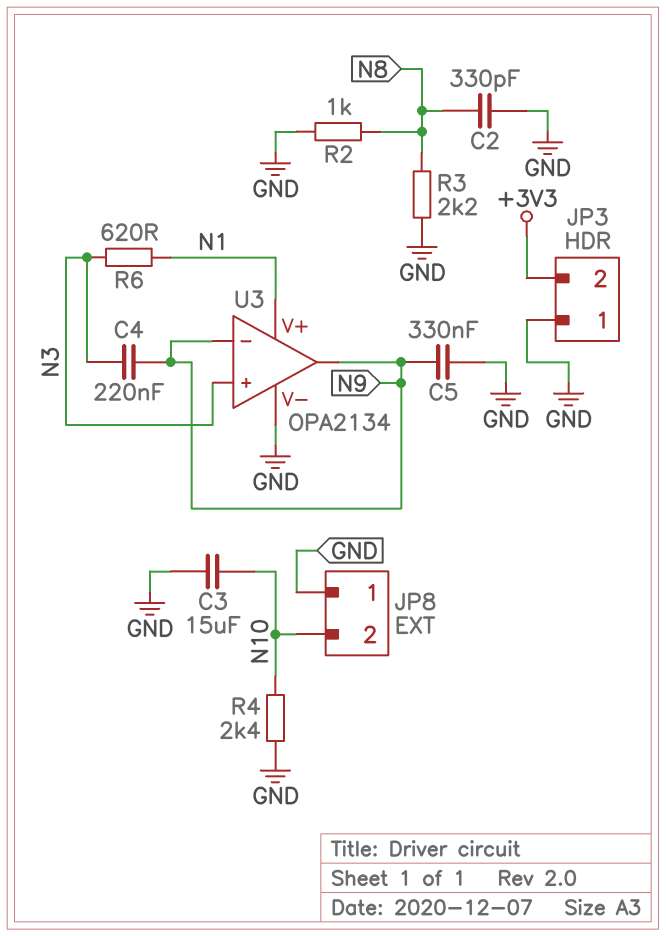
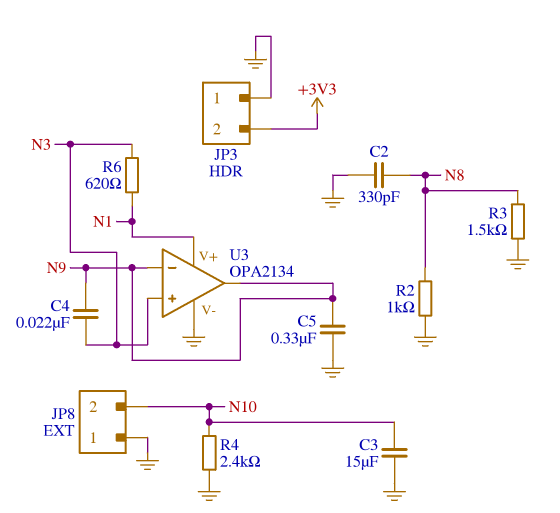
C4: 220nF (N3, N9) -> 22nF (N3, N9)
R3: 2.2k (GND, N8) -> 1.5k (GND, N8)

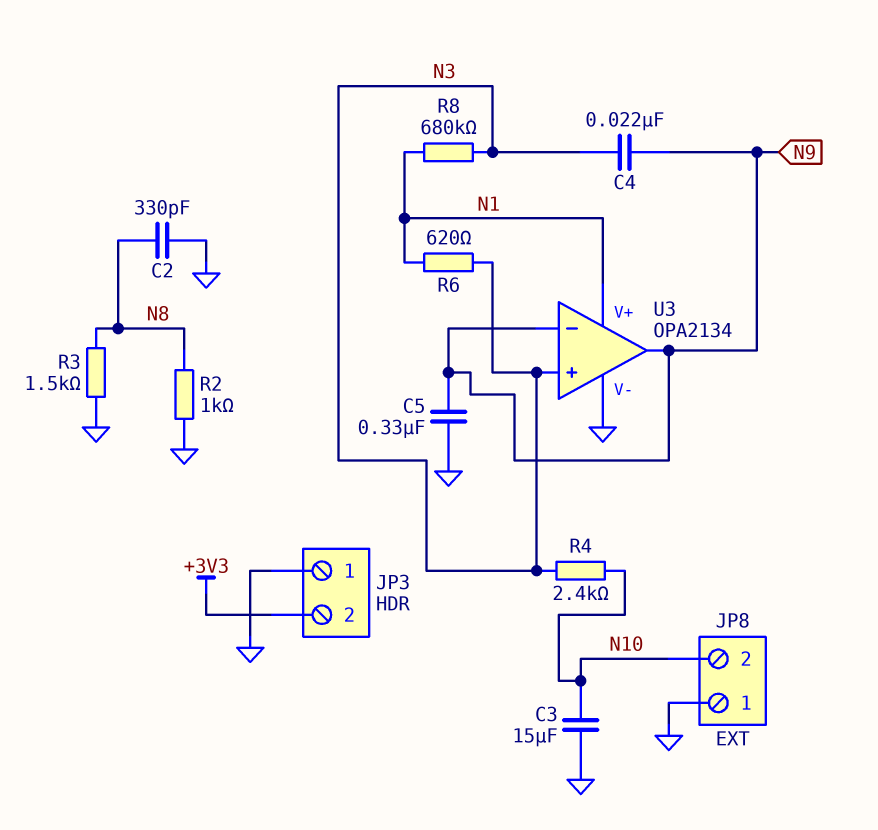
R4: 2.4k (GND, N10) -> 2.4k (N3, N10)
R8: none -> 680k (N1, N3)

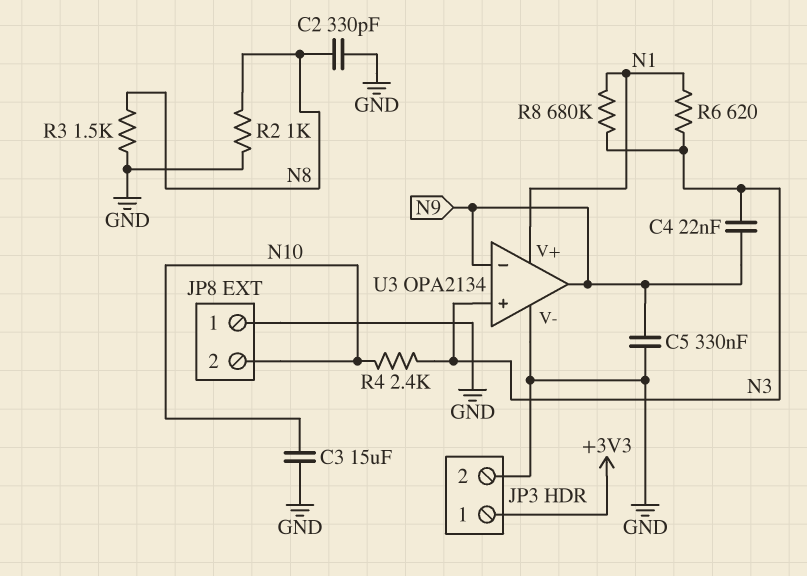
JP3 pin 1: GND -> +3V3
JP3 pin 2: +3V3 -> GND

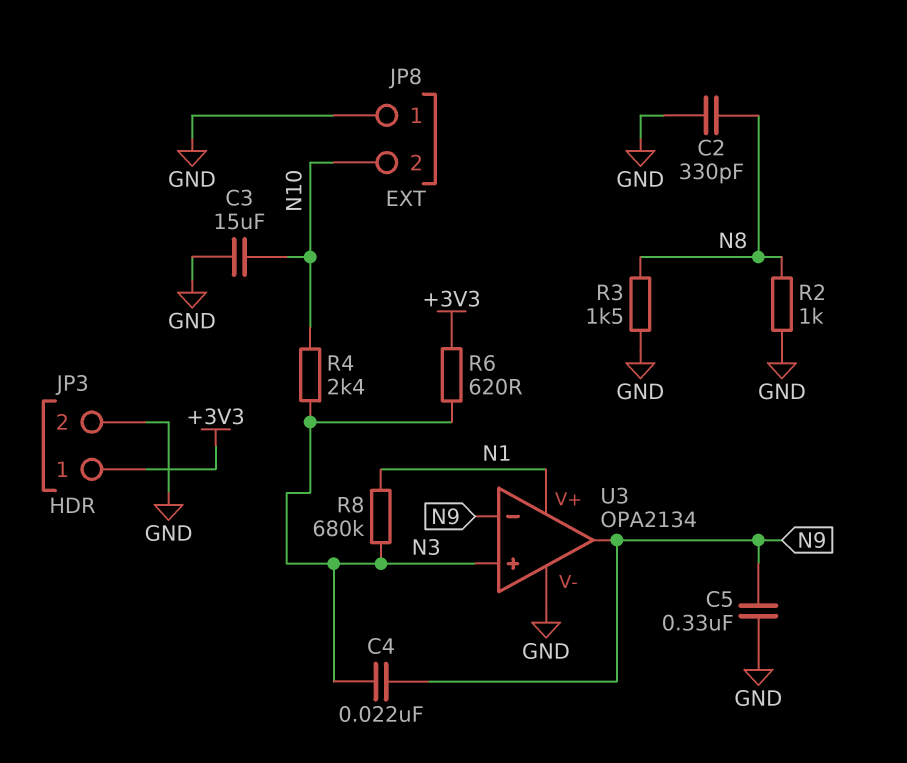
R6: 620 (N1, N3) -> 620 (+3V3, N3)

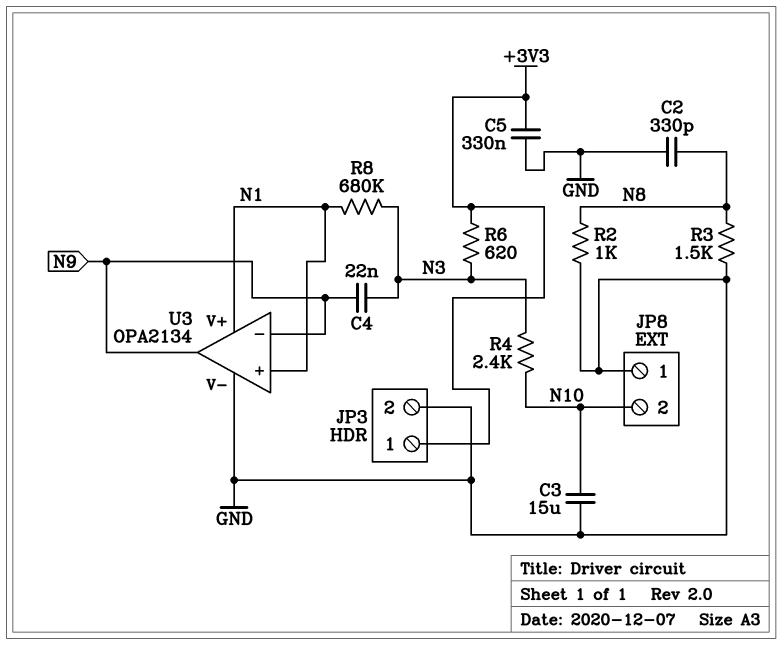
C5: 330nF (GND, N9) -> 330nF (+3V3, GND)
U3 pin in+: N3 -> N1

